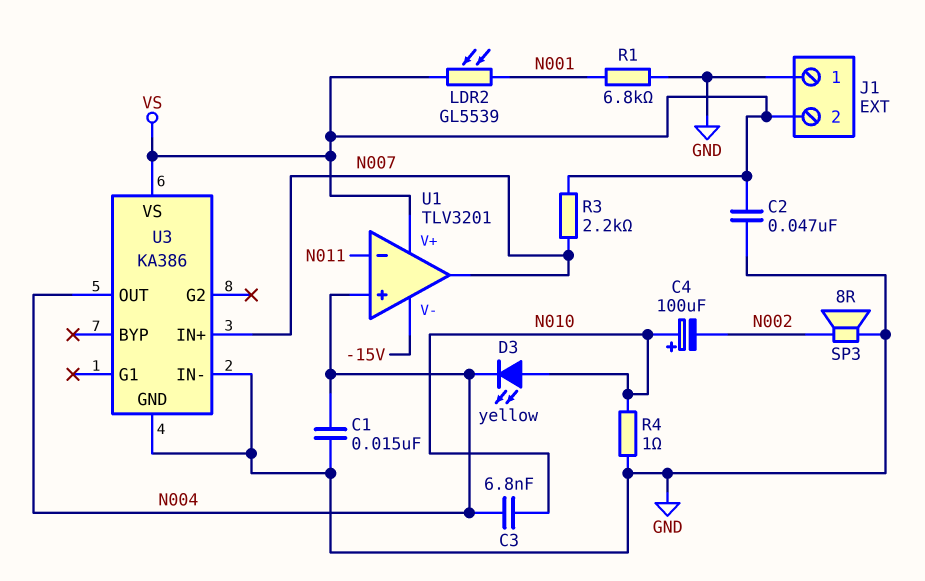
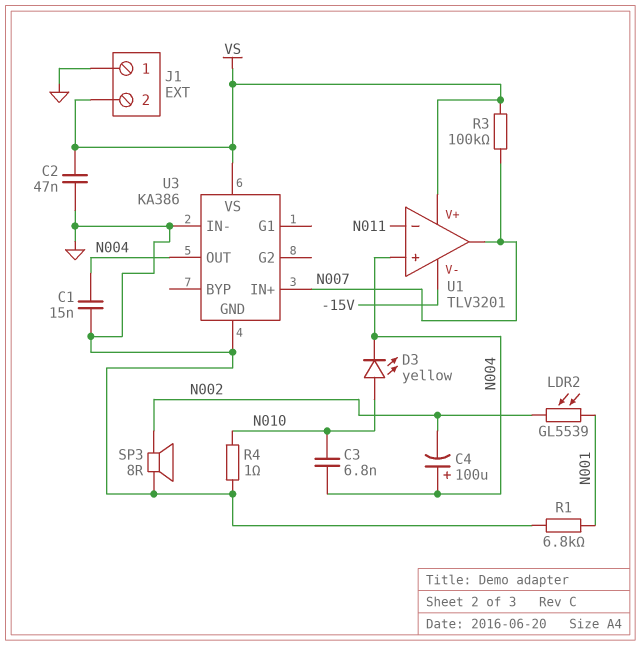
C4: 100uF (plus N010, minus N002) -> 100uF (plus N004, minus N002)
LDR2: GL5539 (N001, VS) -> GL5539 (N001, N002)
R3: 2.2k (N007, VS) -> 100k (N007, VS)

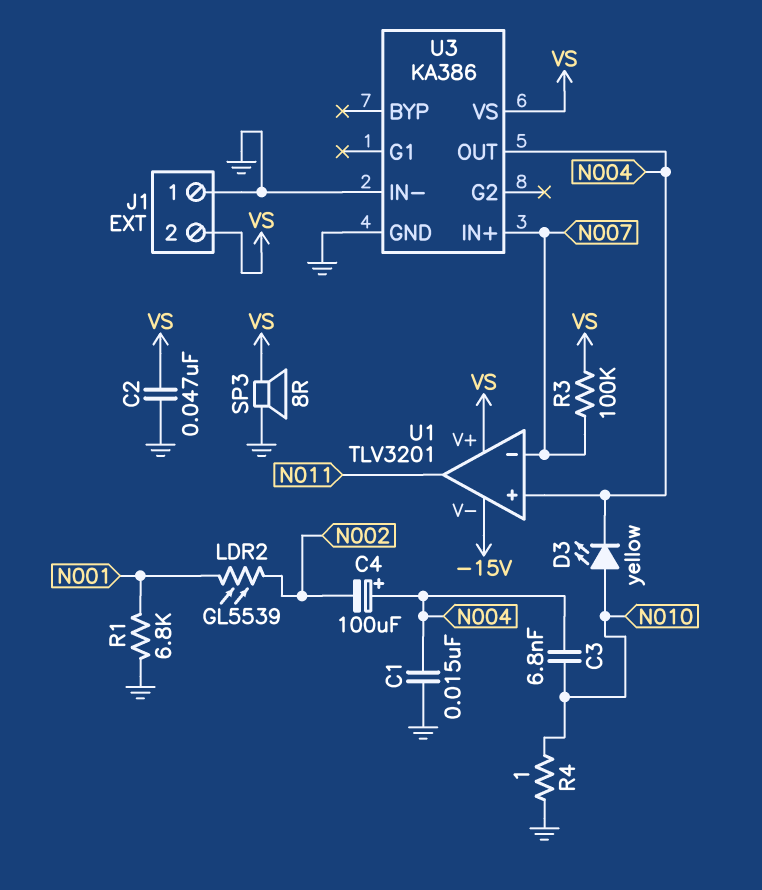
SP3: speaker 8R (GND, N002) -> speaker 8R (GND, VS)
U1 pin in-: N011 -> N007
U1 pin out: N007 -> N011

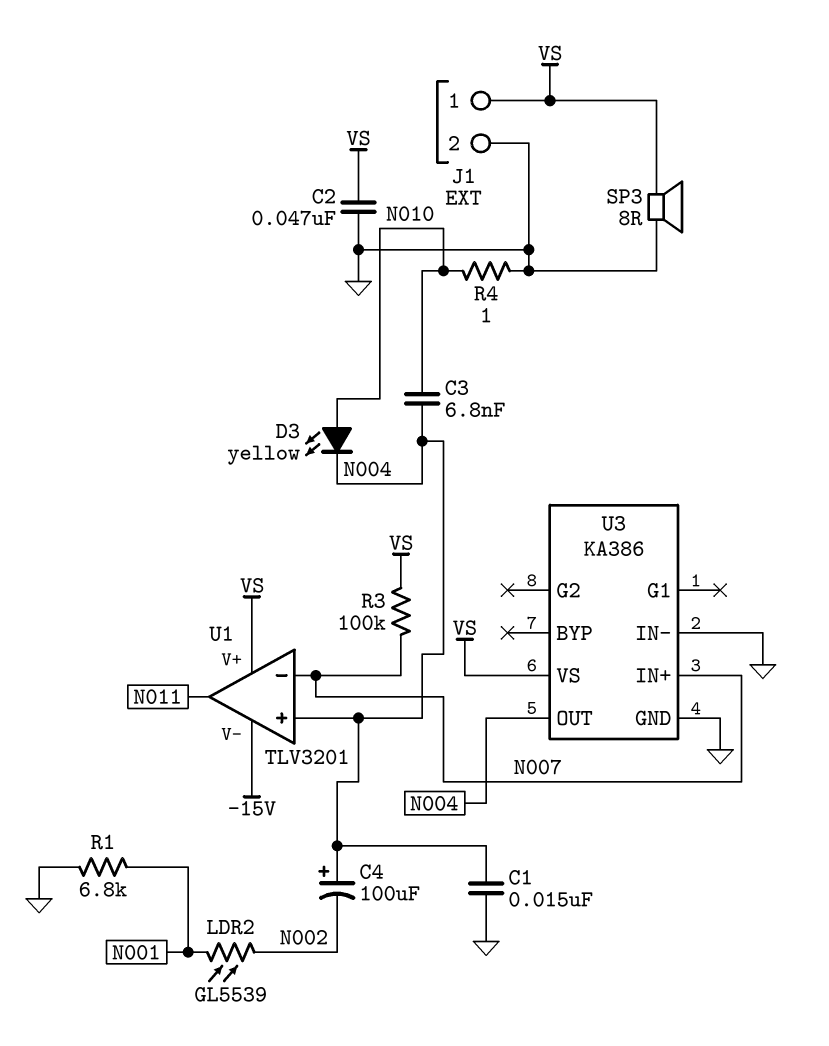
J1 pin 1: GND -> VS
J1 pin 2: VS -> GND

